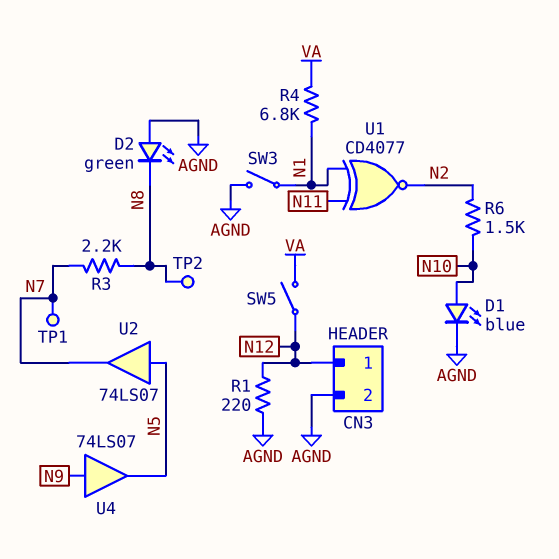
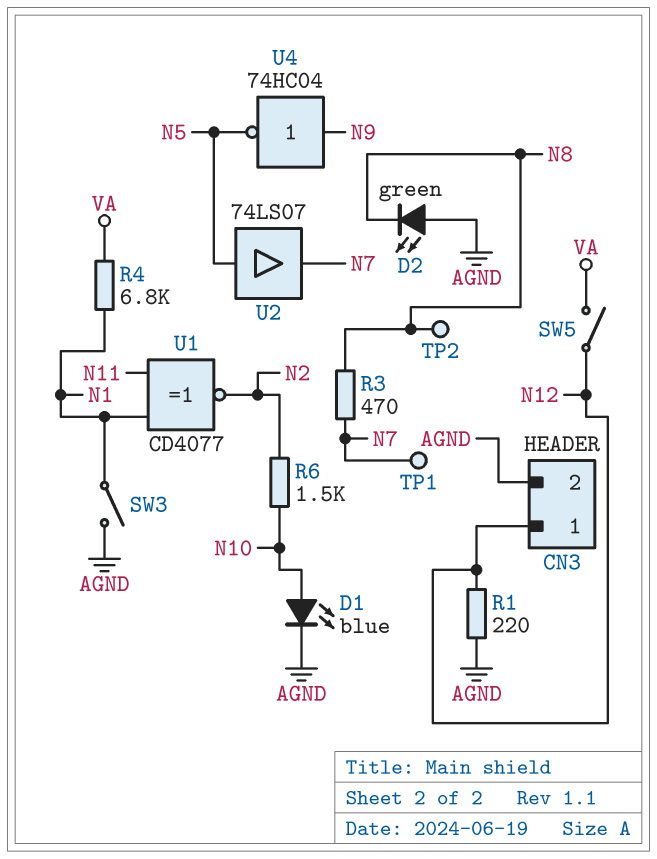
R3: 2.2k (N7, N8) -> 470 (N7, N8)
U4: buffer 74LS07 (in N9, out N5) -> NOT 74HC04 (in N9, out N5)

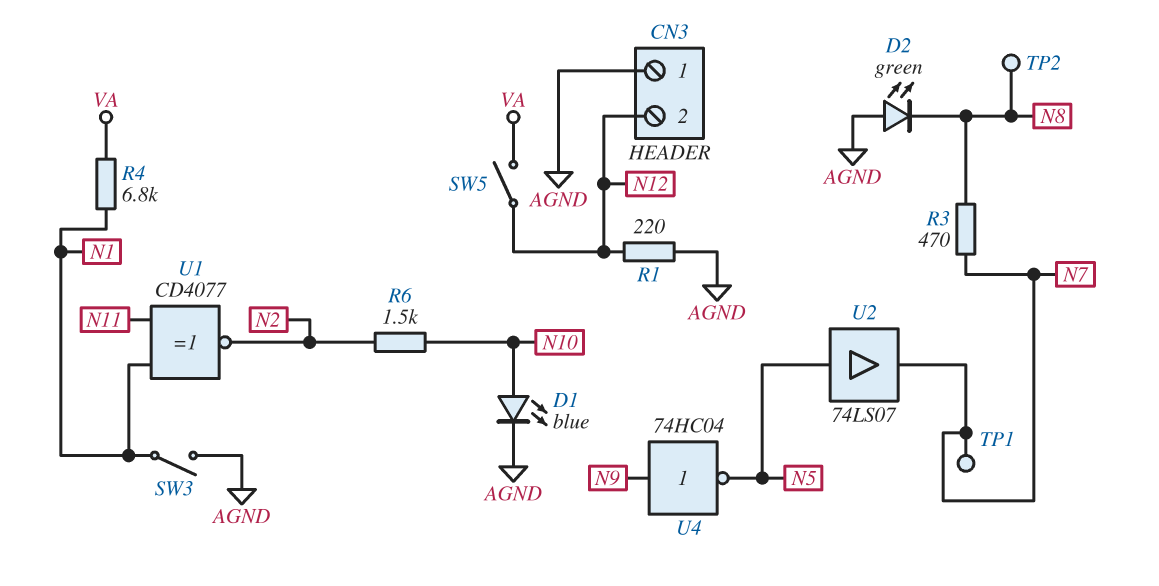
CN3 pin 1: N12 -> AGND
CN3 pin 2: AGND -> N12

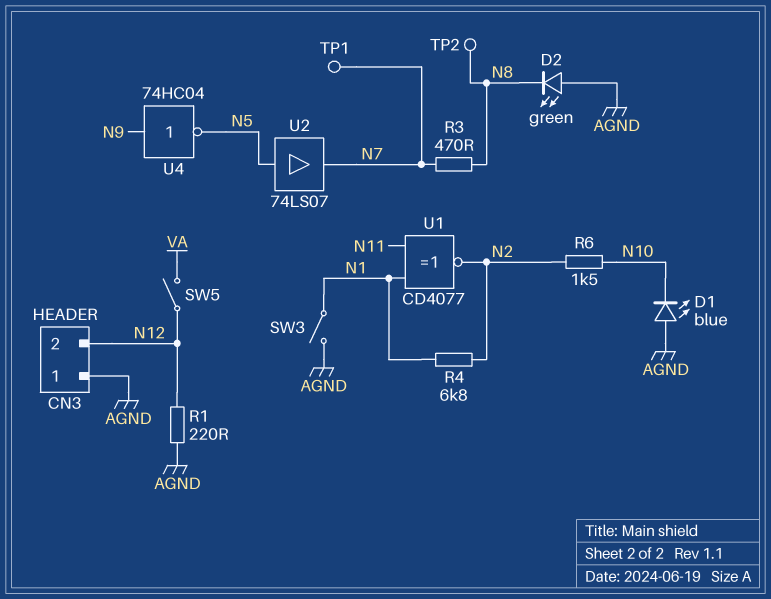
D1: LED blue (A N10, K AGND) -> LED blue (A AGND, K N10)
R4: 6.8k (N1, VA) -> 6.8k (N1, N2)

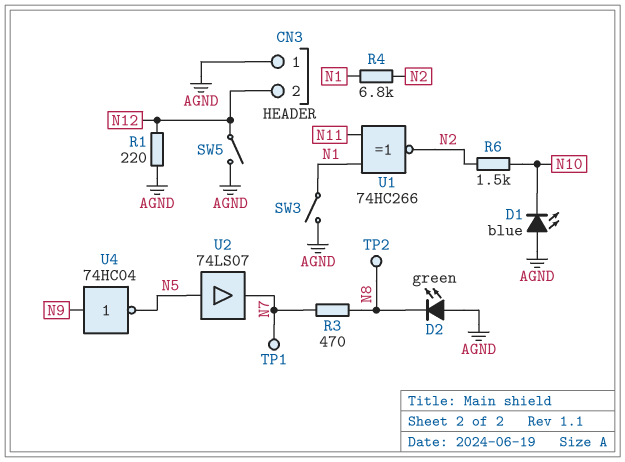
SW5: switch (N12, VA) -> switch (AGND, N12)
U1: XNOR CD4077 (in N1, in N11, out N2) -> XNOR 74HC266 (in N1, in N11, out N2)

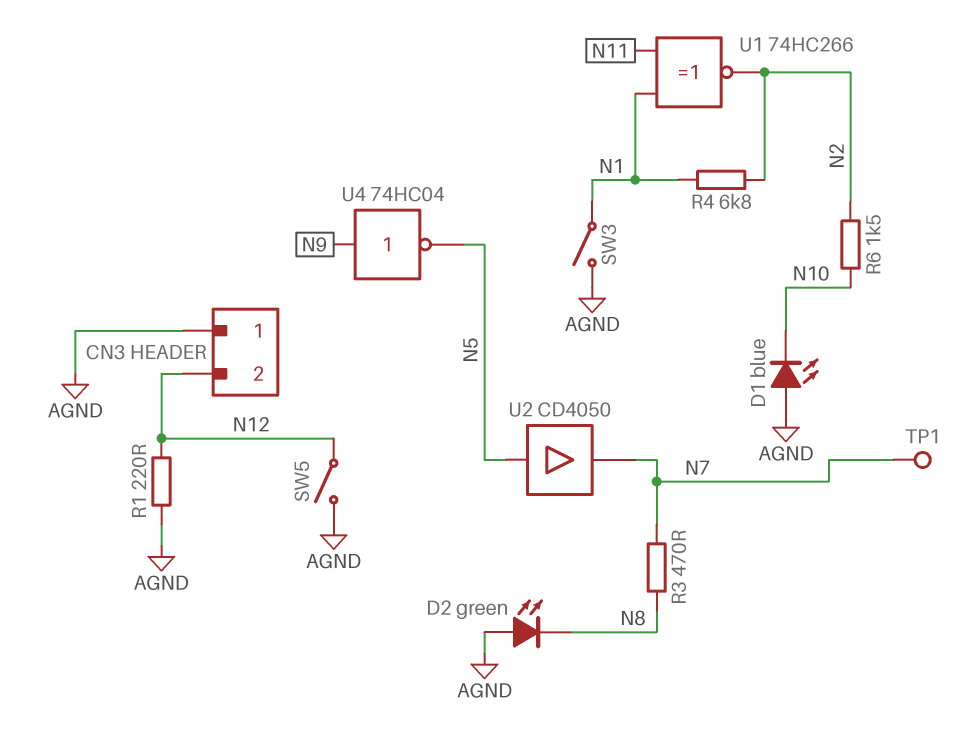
TP2: test point (N8) -> none
U2: buffer 74LS07 (in N5, out N7) -> buffer CD4050 (in N5, out N7)

